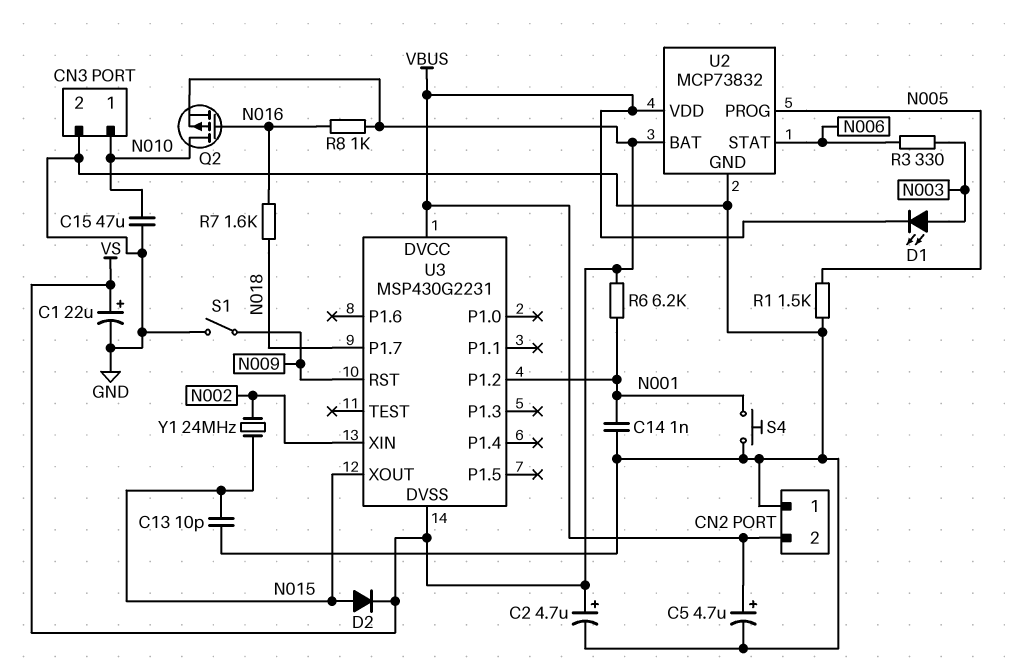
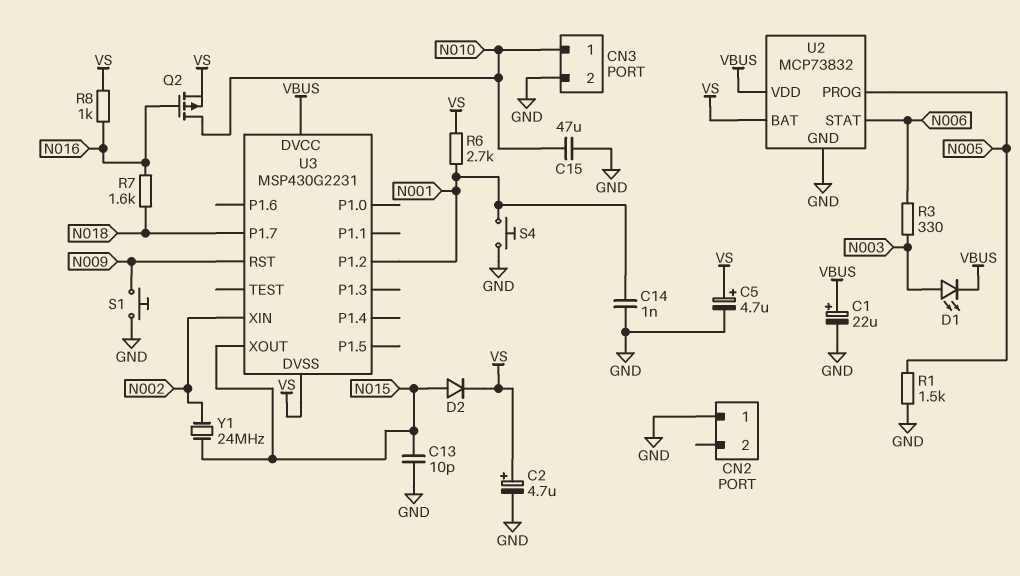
C1: 22uF (plus VS, minus GND) -> 22uF (plus VBUS, minus GND)
C5: 4.7uF (plus VBUS, minus GND) -> 4.7uF (plus VS, minus GND)
CN2 pin 2: VBUS -> none
R6: 6.2k (N001, VS) -> 2.7k (N001, VS)
S1: switch (GND, N009) -> button (GND, N009)

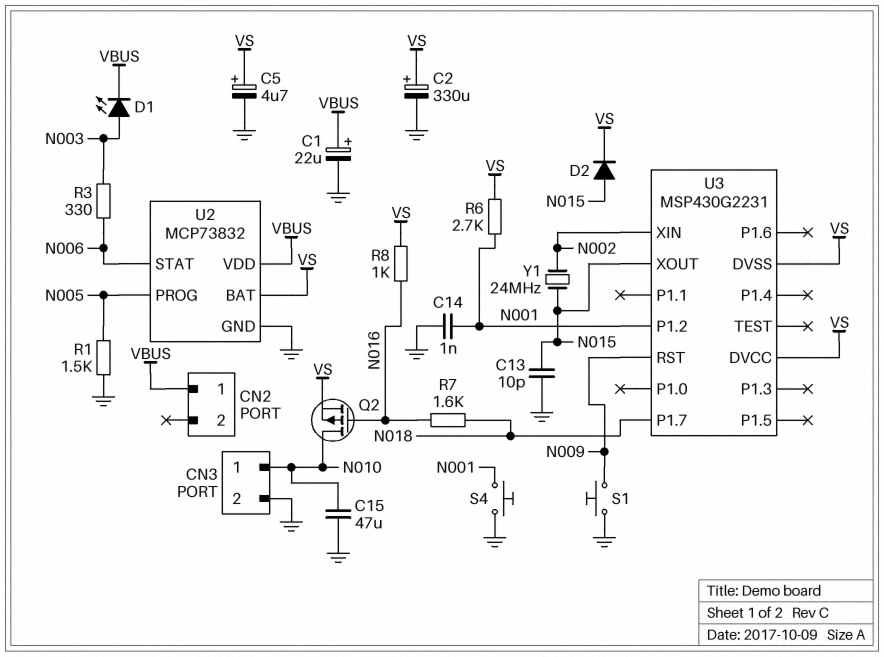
C2: 4.7uF (plus VS, minus GND) -> 330uF (plus VS, minus GND)
CN2 pin 1: GND -> VBUS
U3 pin DVCC: VBUS -> VS

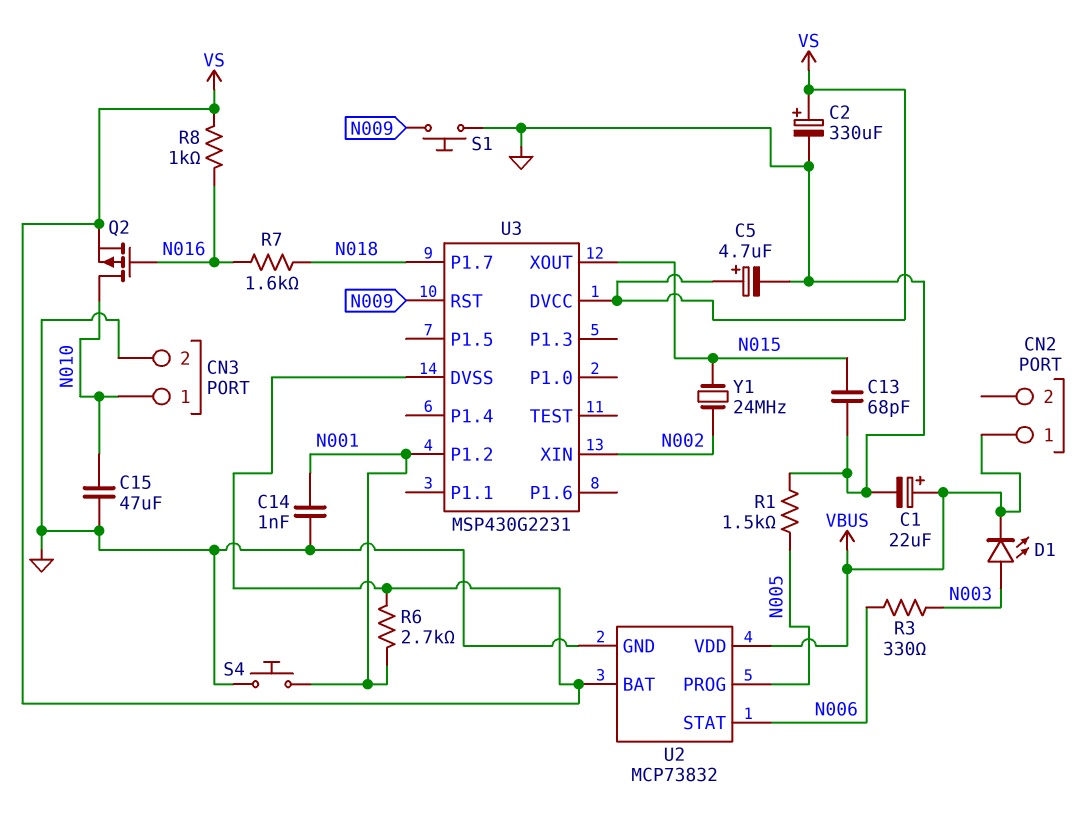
C13: 10pF (GND, N015) -> 68pF (GND, N015)
D2: diode (A N015, K VS) -> none

